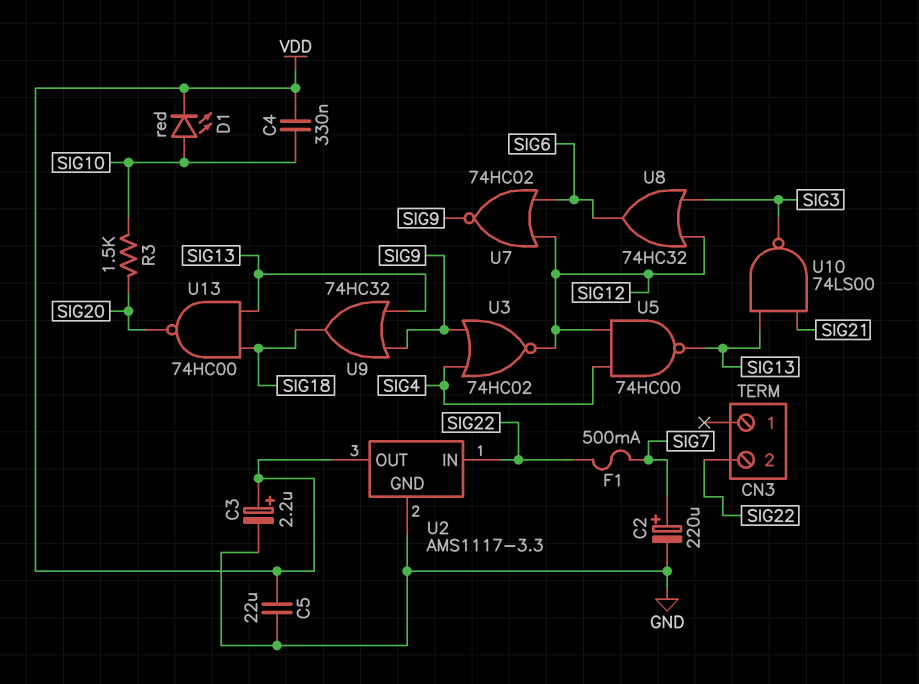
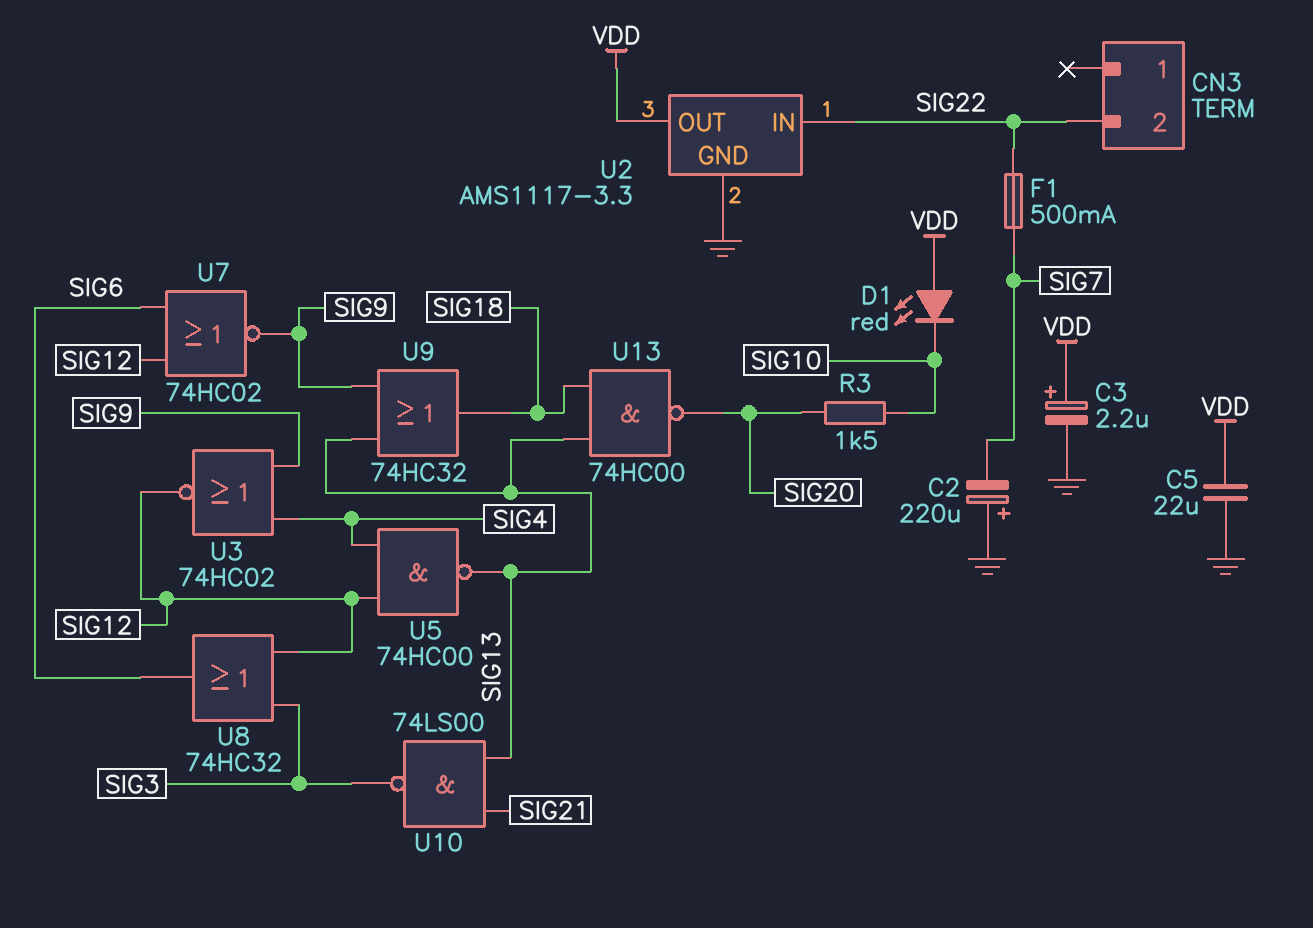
C2: 220uF (plus SIG7, minus GND) -> 220uF (plus GND, minus SIG7)
C4: 330nF (SIG10, VDD) -> none
D1: LED red (A SIG10, K VDD) -> LED red (A VDD, K SIG10)

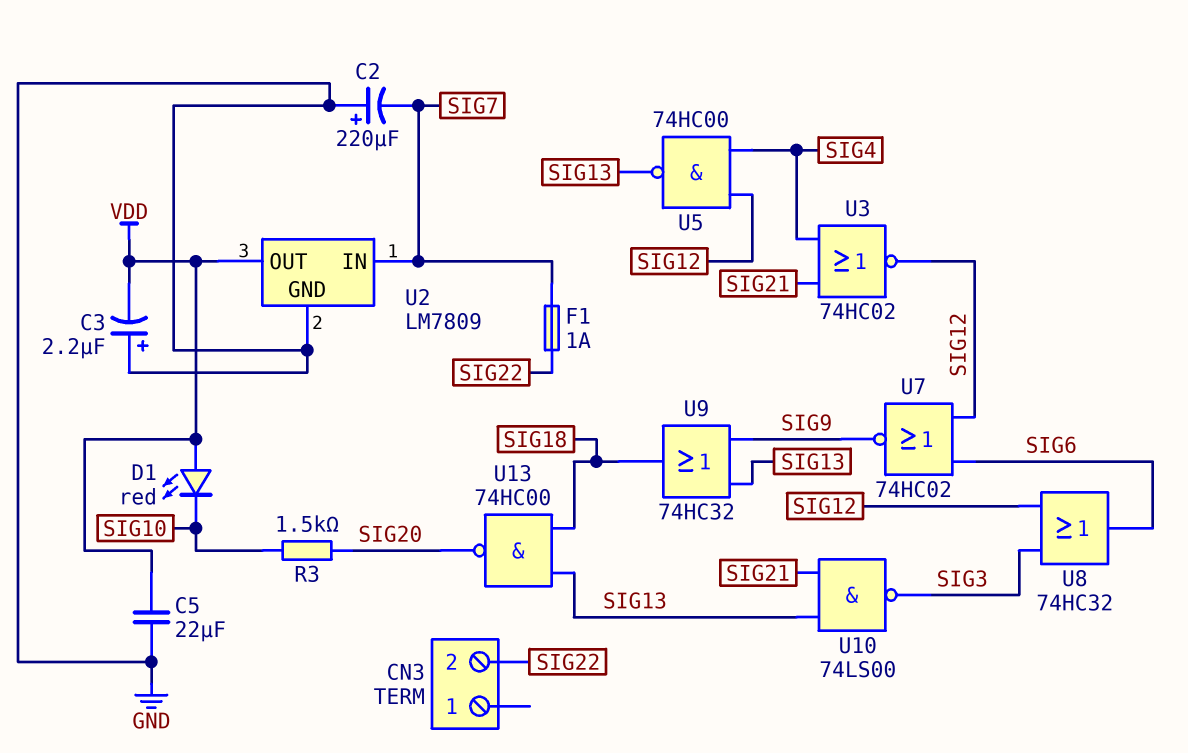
C3: 2.2uF (plus VDD, minus GND) -> 2.2uF (plus GND, minus VDD)
F1: 500mA (SIG7, SIG22) -> 1A (SIG7, SIG22)
U2: AMS1117-3.3 -> LM7809
U2 pin IN: SIG22 -> SIG7
U3: NOR 74HC02 (in SIG4, in SIG9, out SIG12) -> NOR 74HC02 (in SIG4, in SIG21, out SIG12)

